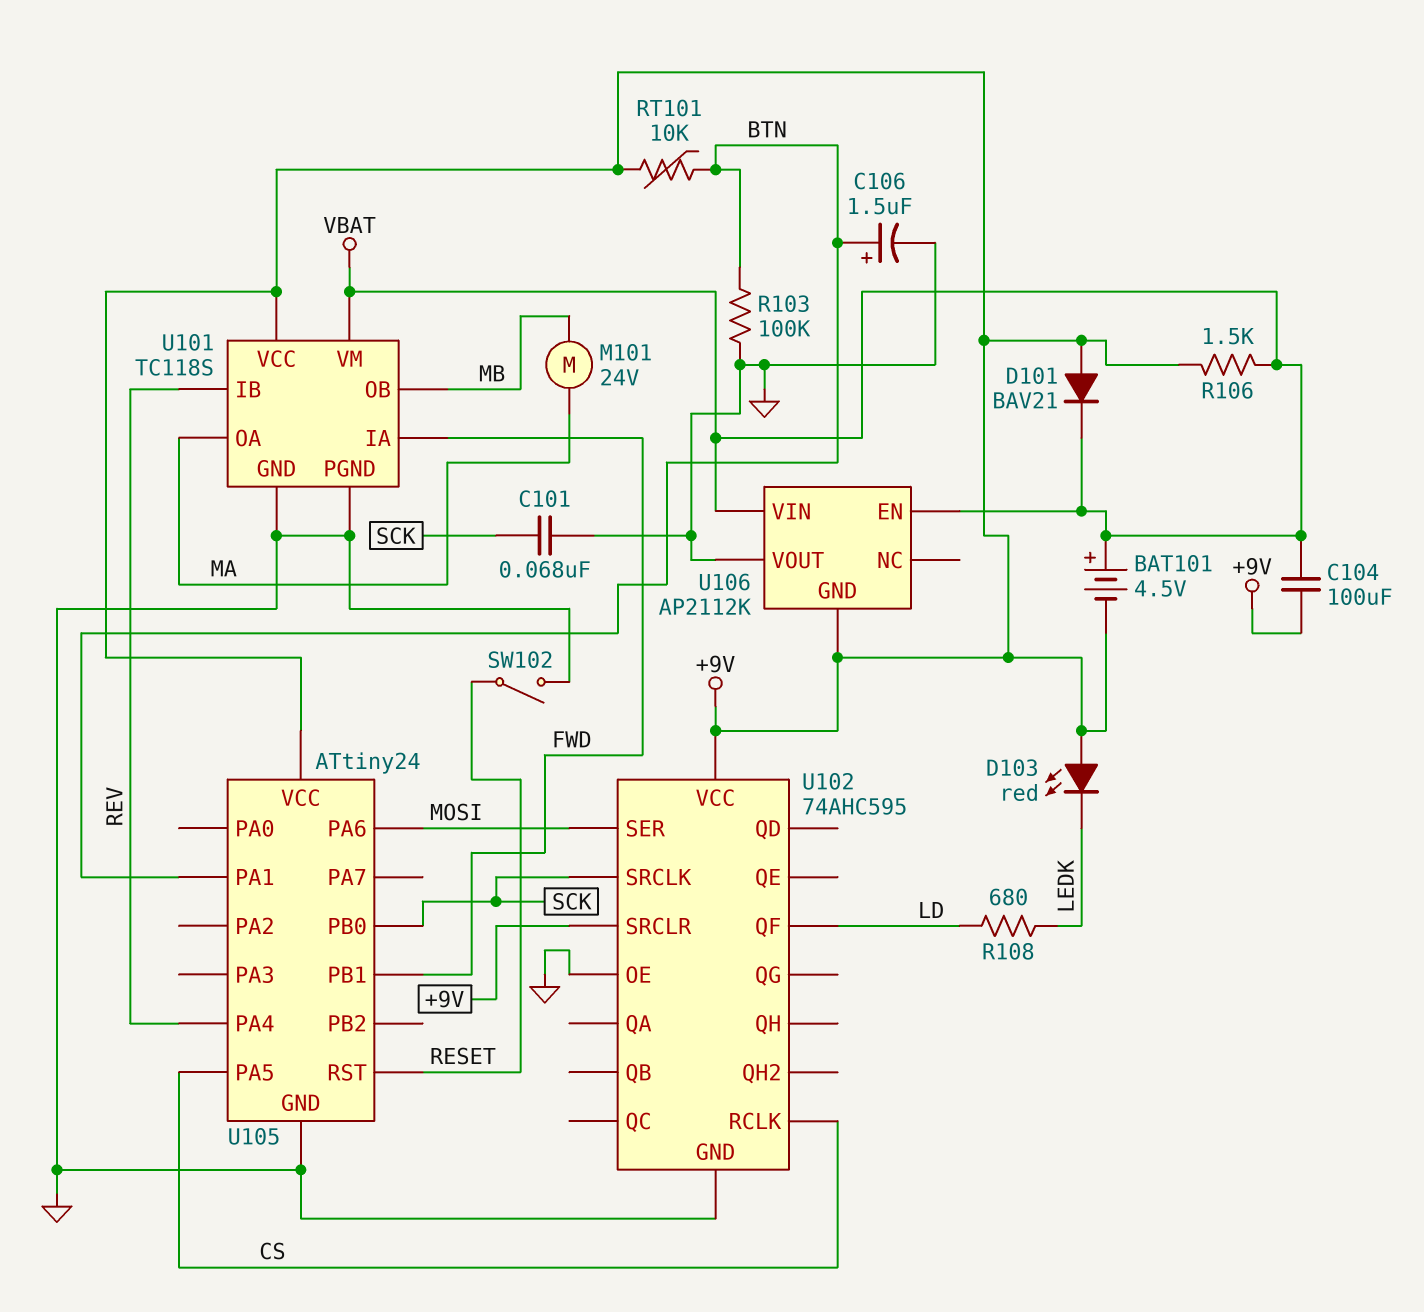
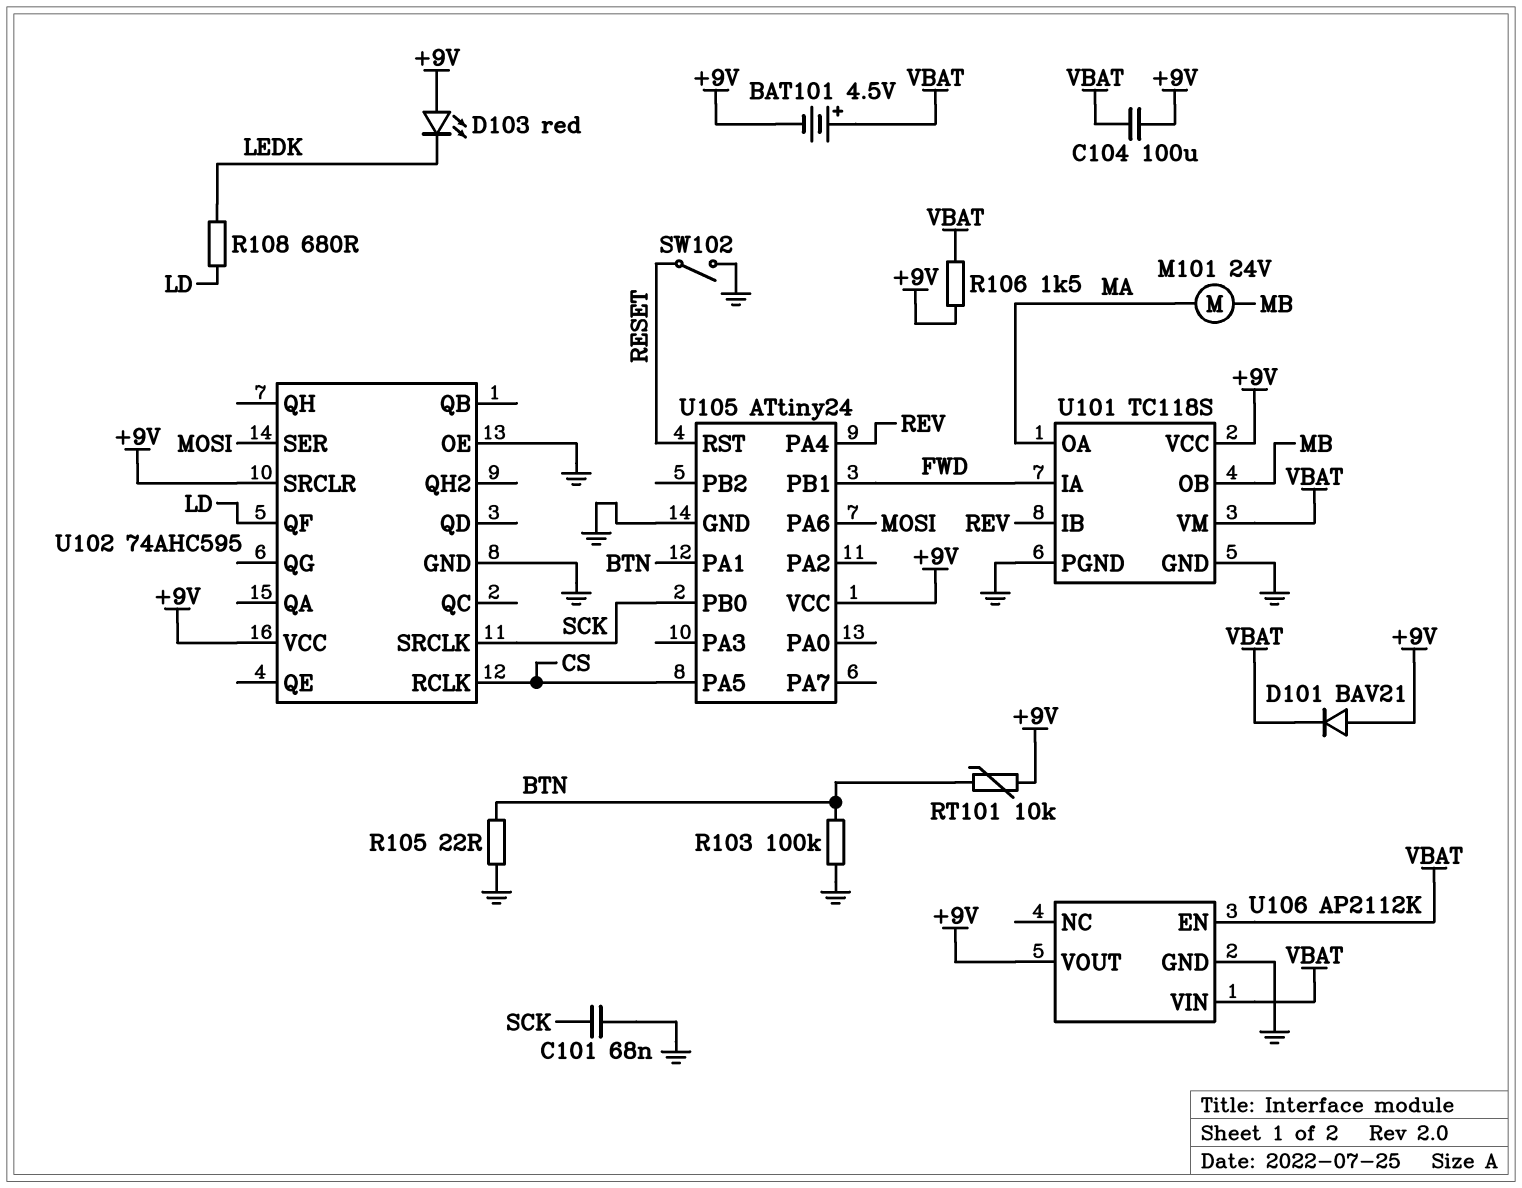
C106: 1.5uF (plus BTN, minus GND) -> none
R105: none -> 22 (BTN, GND)
U106 pin GND: +9V -> GND
U106 pin VOUT: GND -> +9V

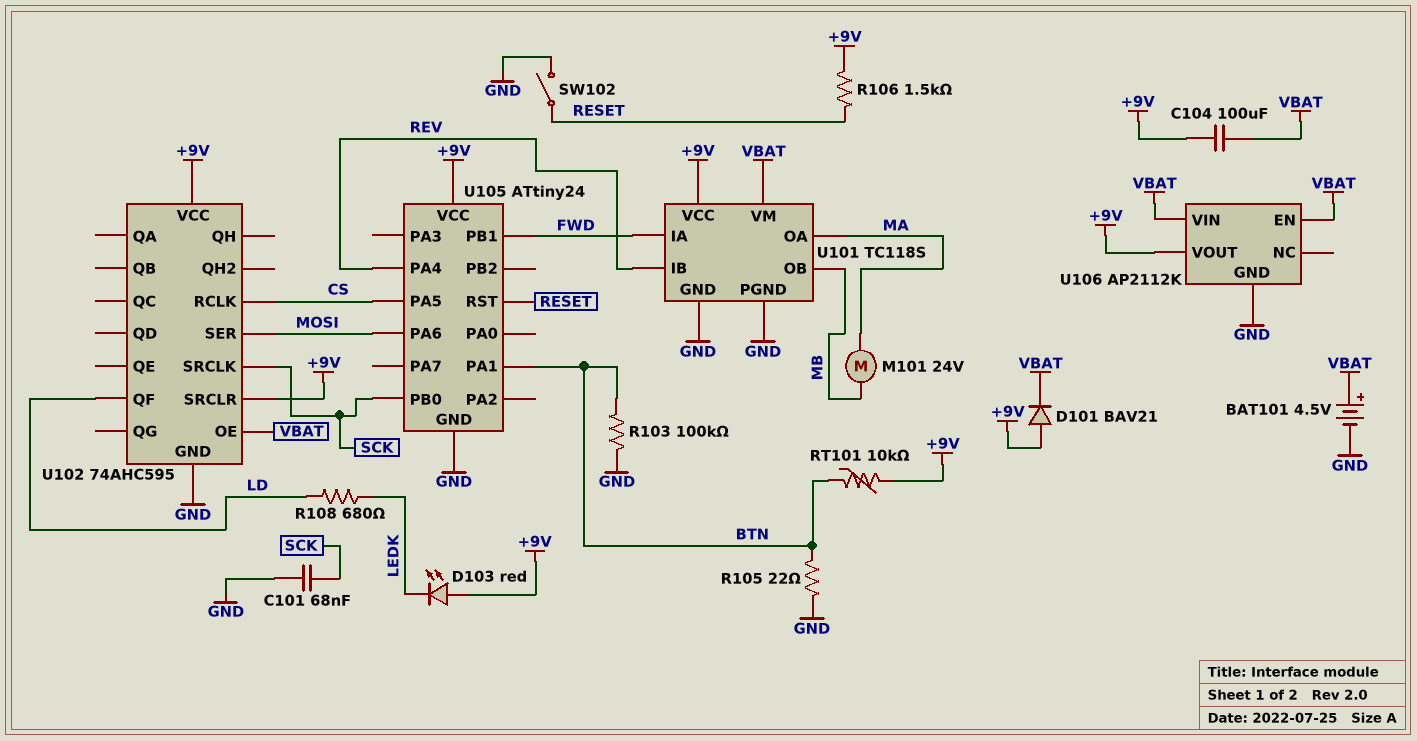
BAT101: 4.5V (plus VBAT, minus +9V) -> 4.5V (plus VBAT, minus GND)
R106: 1.5k (+9V, VBAT) -> 1.5k (+9V, RESET)
U102 pin OE: GND -> VBAT

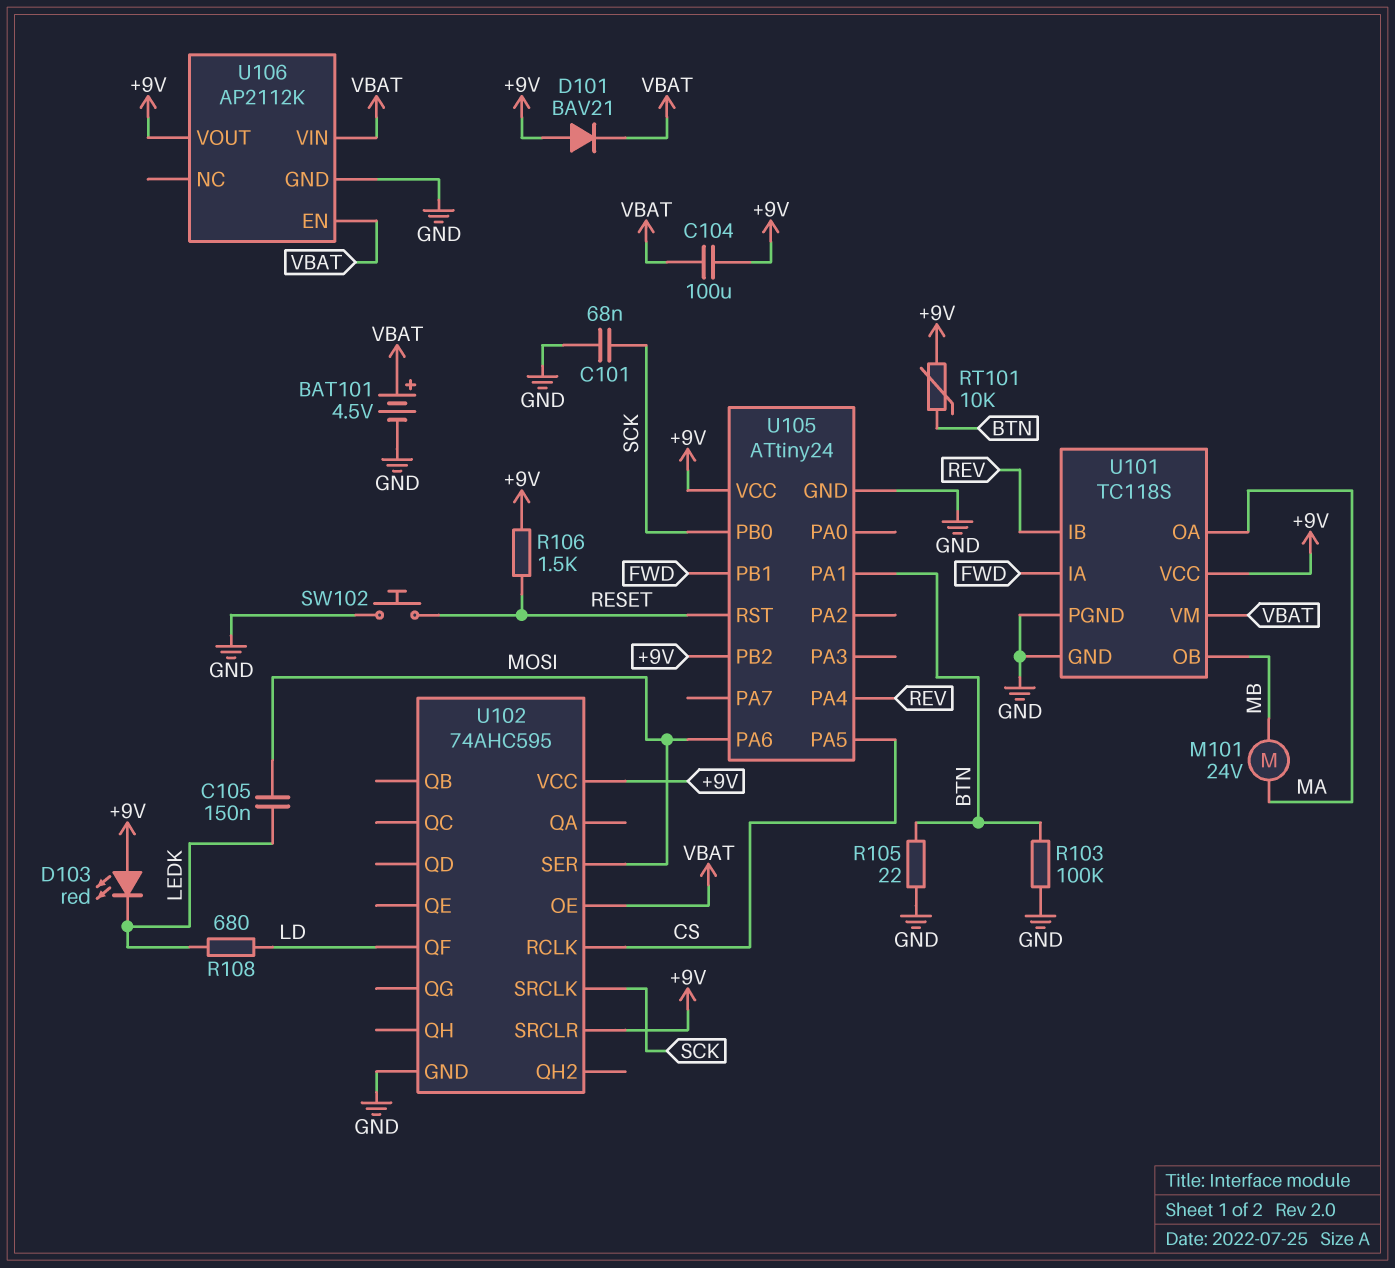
C105: none -> 150nF (LEDK, MOSI)
SW102: switch (GND, RESET) -> button (GND, RESET)
U105 pin PB2: none -> +9V

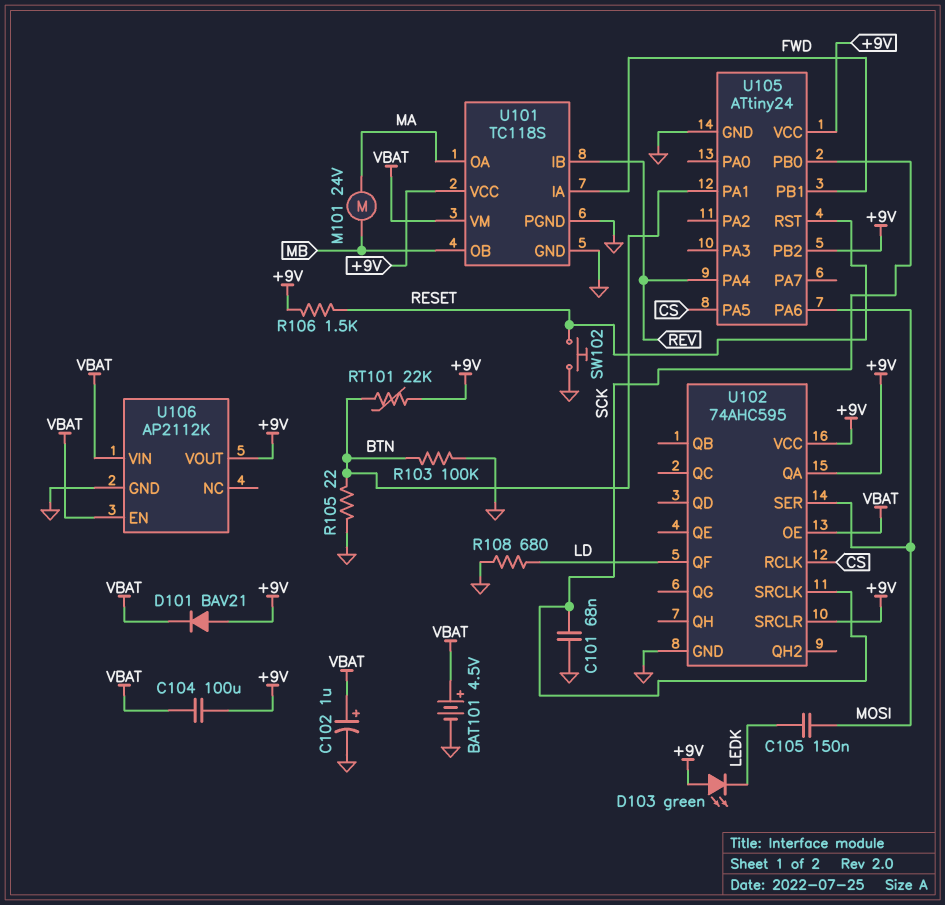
C102: none -> 1uF (plus VBAT, minus GND)
D103: LED red (A +9V, K LEDK) -> LED green (A +9V, K LEDK)
R108: 680 (LD, LEDK) -> 680 (GND, LD)
RT101: 10k (+9V, BTN) -> 22k (+9V, BTN)
U102 pin QA: none -> +9V

